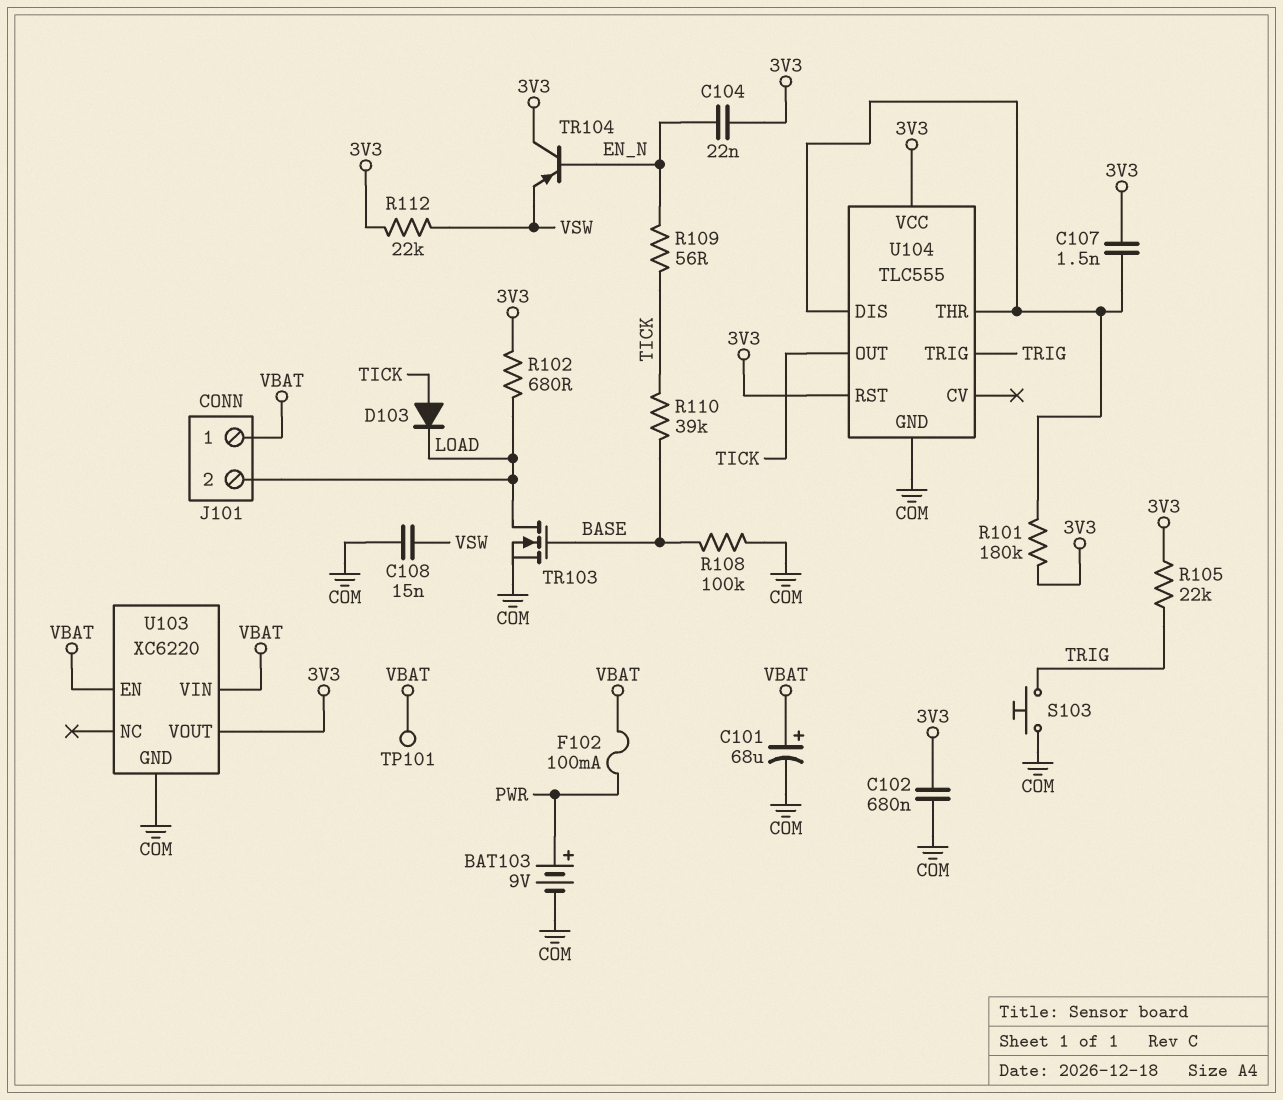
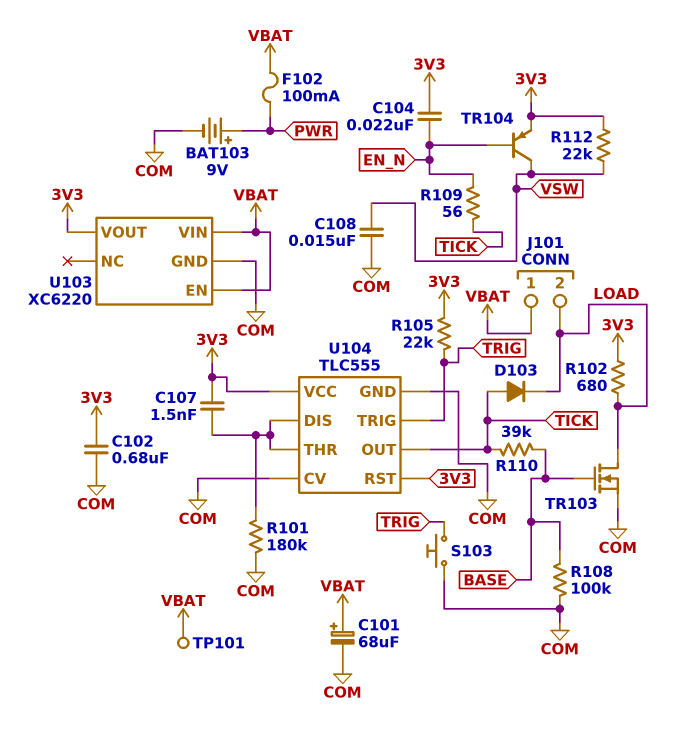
R101: 180k (3V3, U104/DIS) -> 180k (COM, U104/DIS)
TR104: PNP (B EN_N, C 3V3, E VSW) -> PNP (B EN_N, C VSW, E 3V3)
U104 pin CV: none -> COM

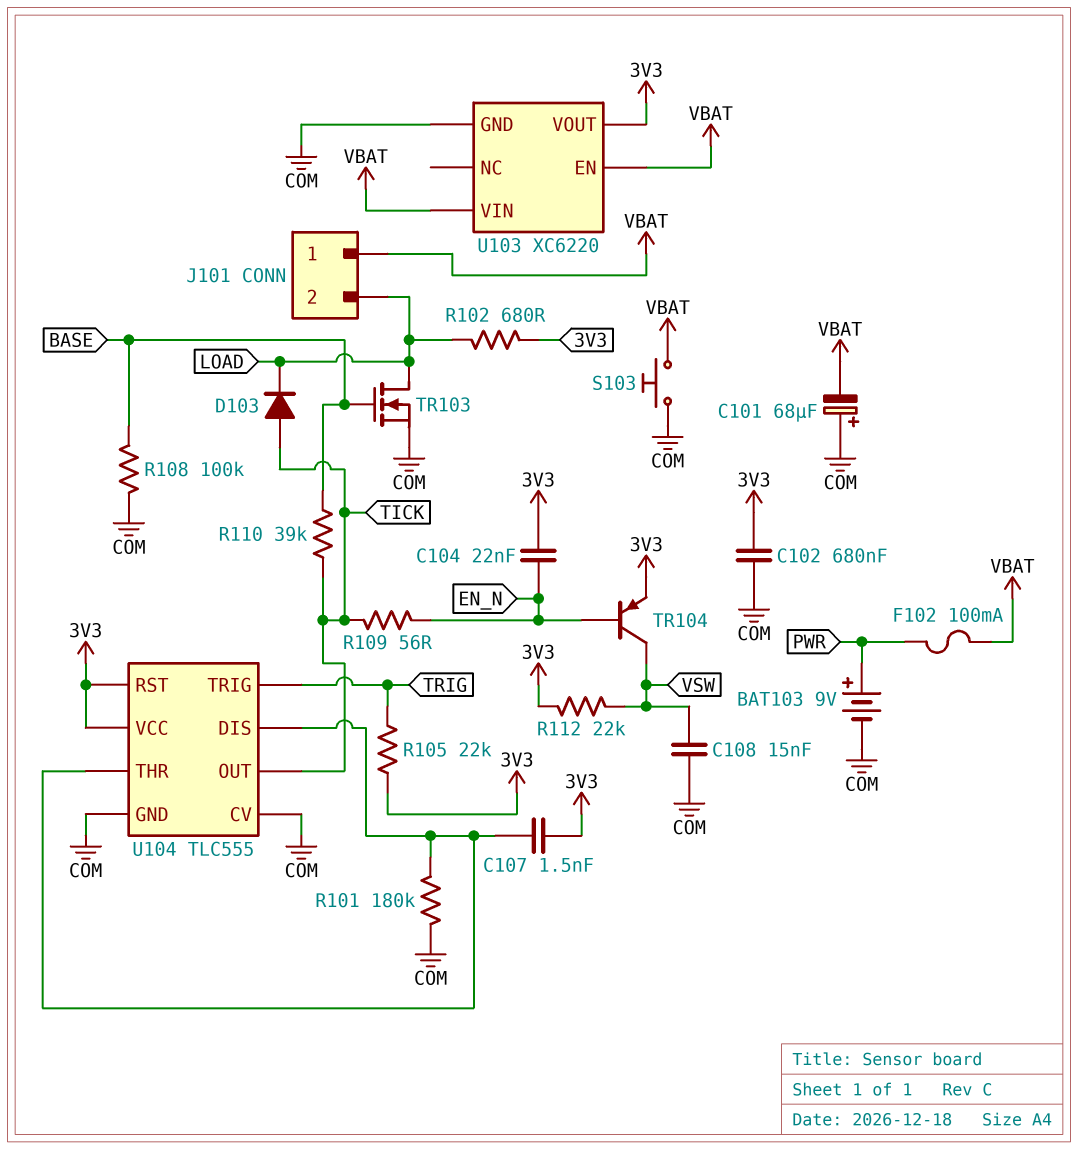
C101: 68uF (plus VBAT, minus COM) -> 68uF (plus COM, minus VBAT)
S103: button (COM, TRIG) -> button (COM, VBAT)
TP101: test point (VBAT) -> none

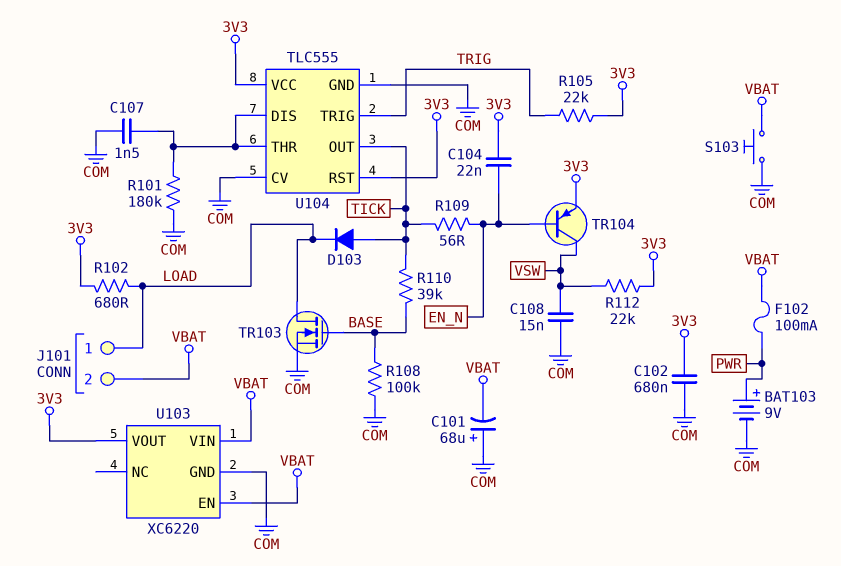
C107: 1.5nF (3V3, U104/DIS) -> 1.5nF (COM, U104/DIS)
J101 pin 1: VBAT -> LOAD
J101 pin 2: LOAD -> VBAT

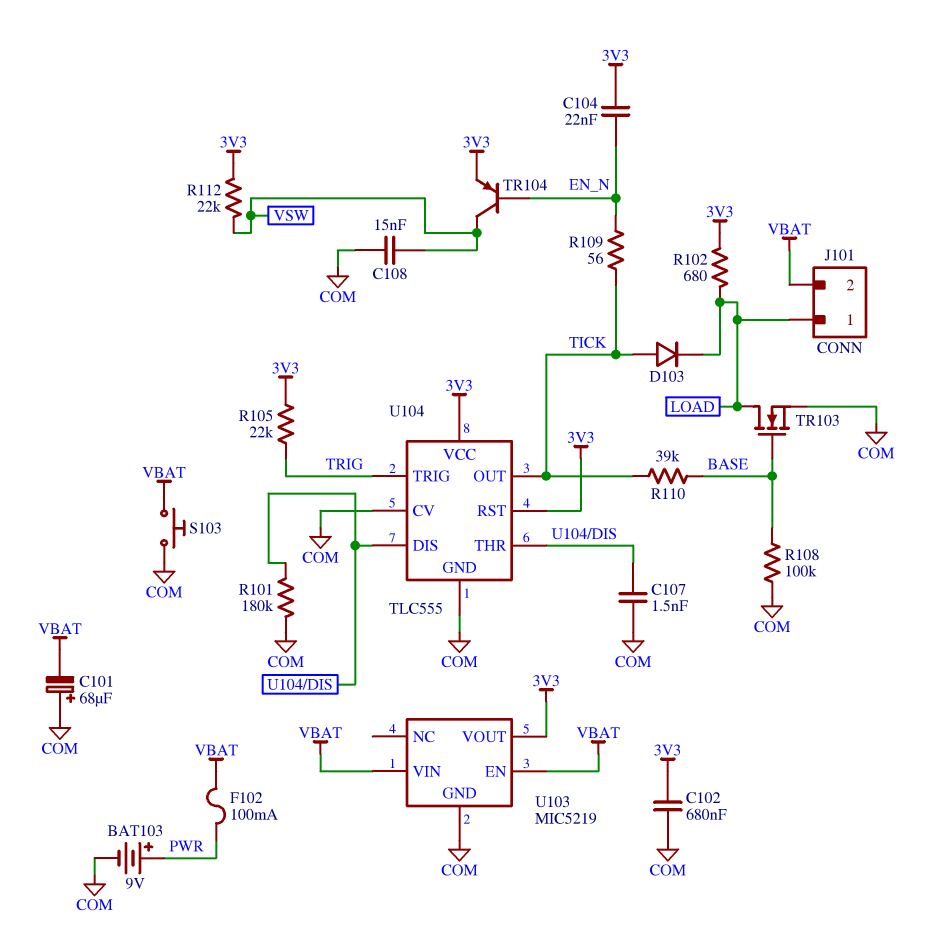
U103: XC6220 -> MIC5219

